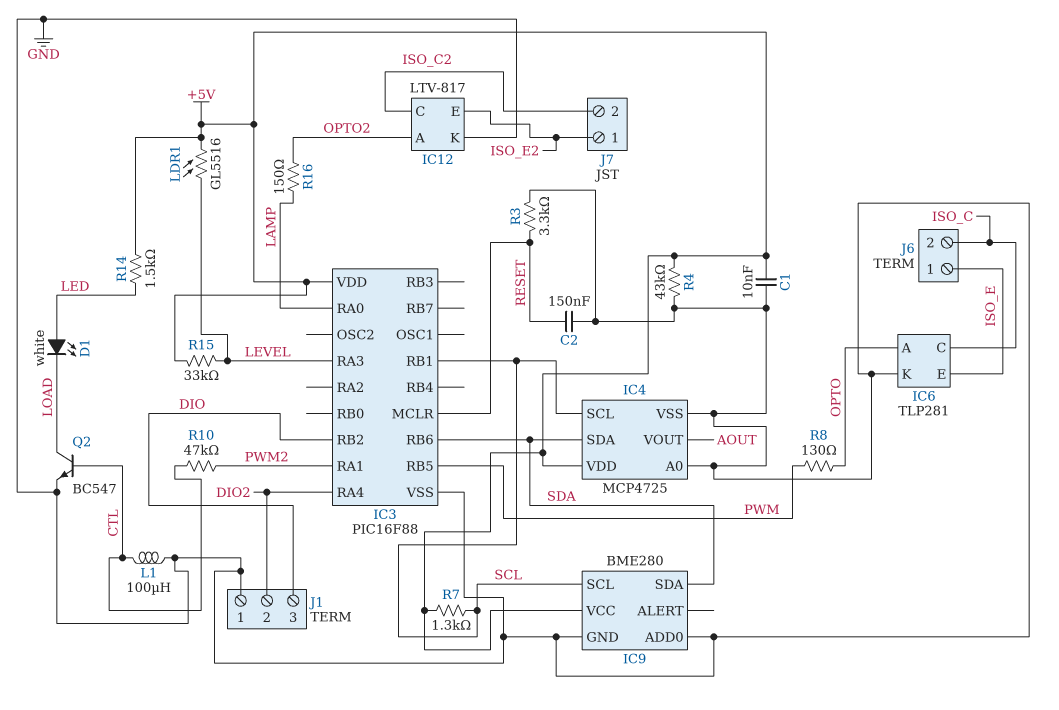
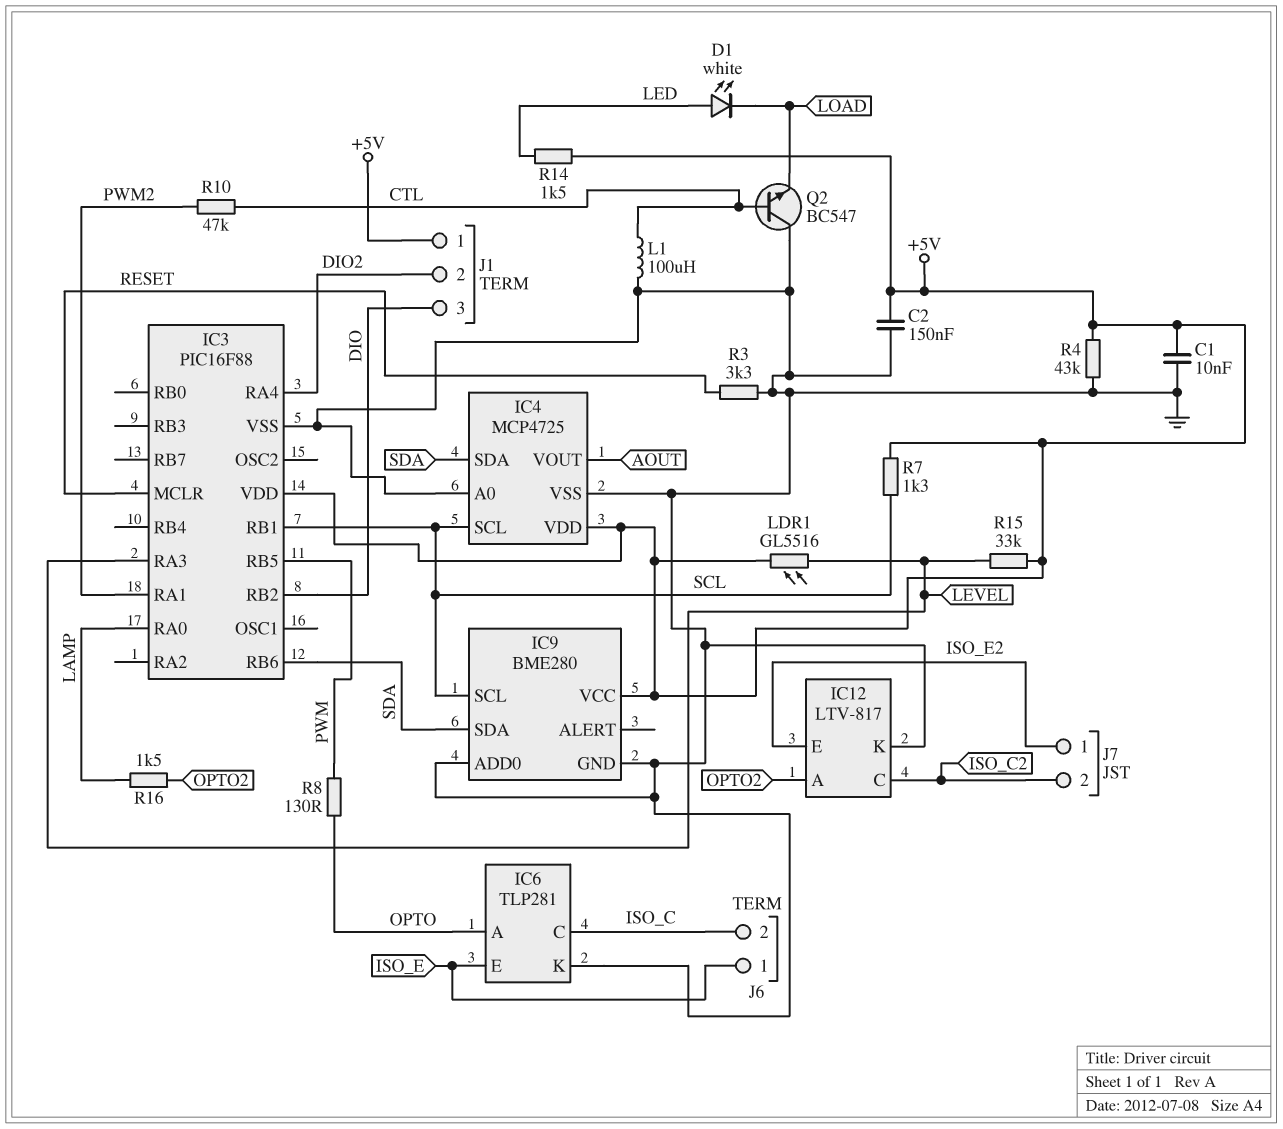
C2: 150nF (GND, RESET) -> 150nF (+5V, GND)
J1 pin 1: GND -> +5V
Q2: NPN BC547 (B CTL, C LOAD, E GND) -> NPN BC547 (B CTL, C GND, E LOAD)
R16: 150 (LAMP, OPTO2) -> 1.5k (LAMP, OPTO2)

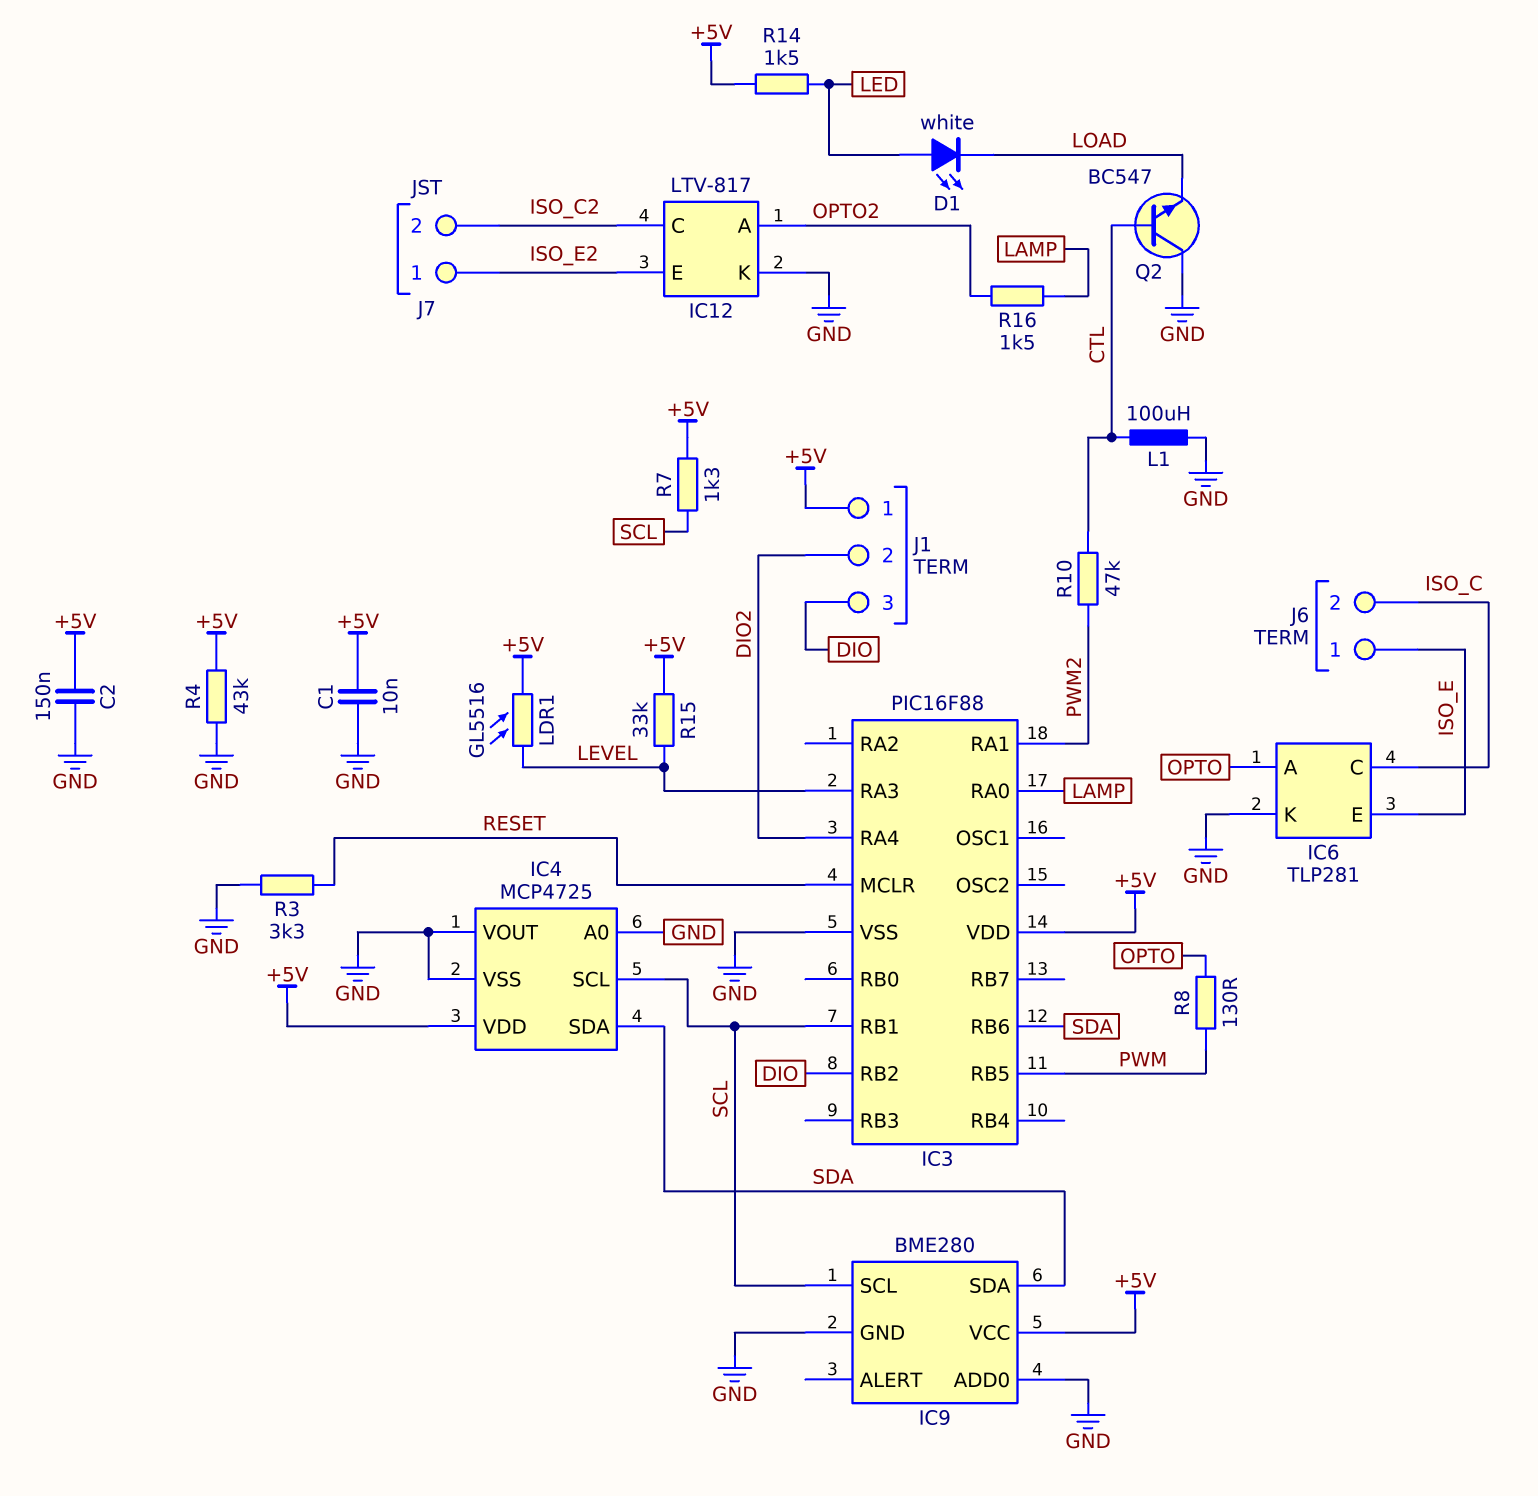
IC4 pin VOUT: AOUT -> GND

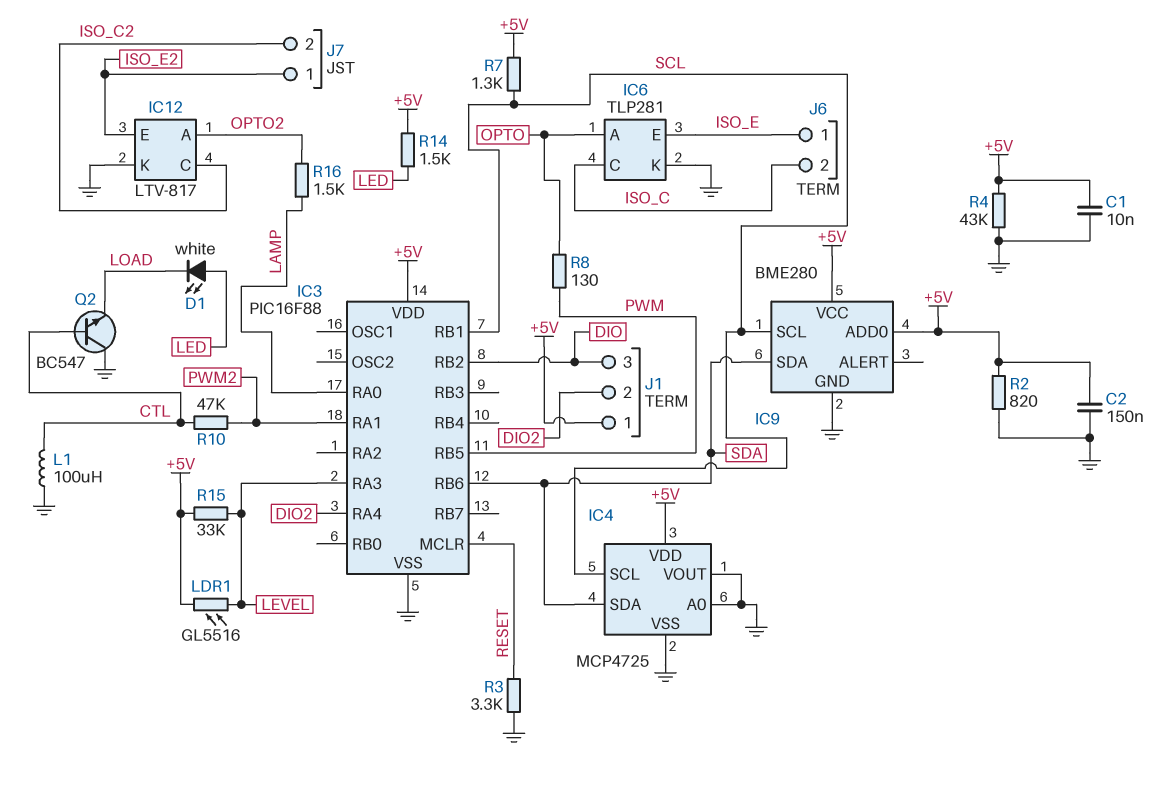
IC9 pin ADD0: GND -> +5V
R2: none -> 820 (+5V, GND)

